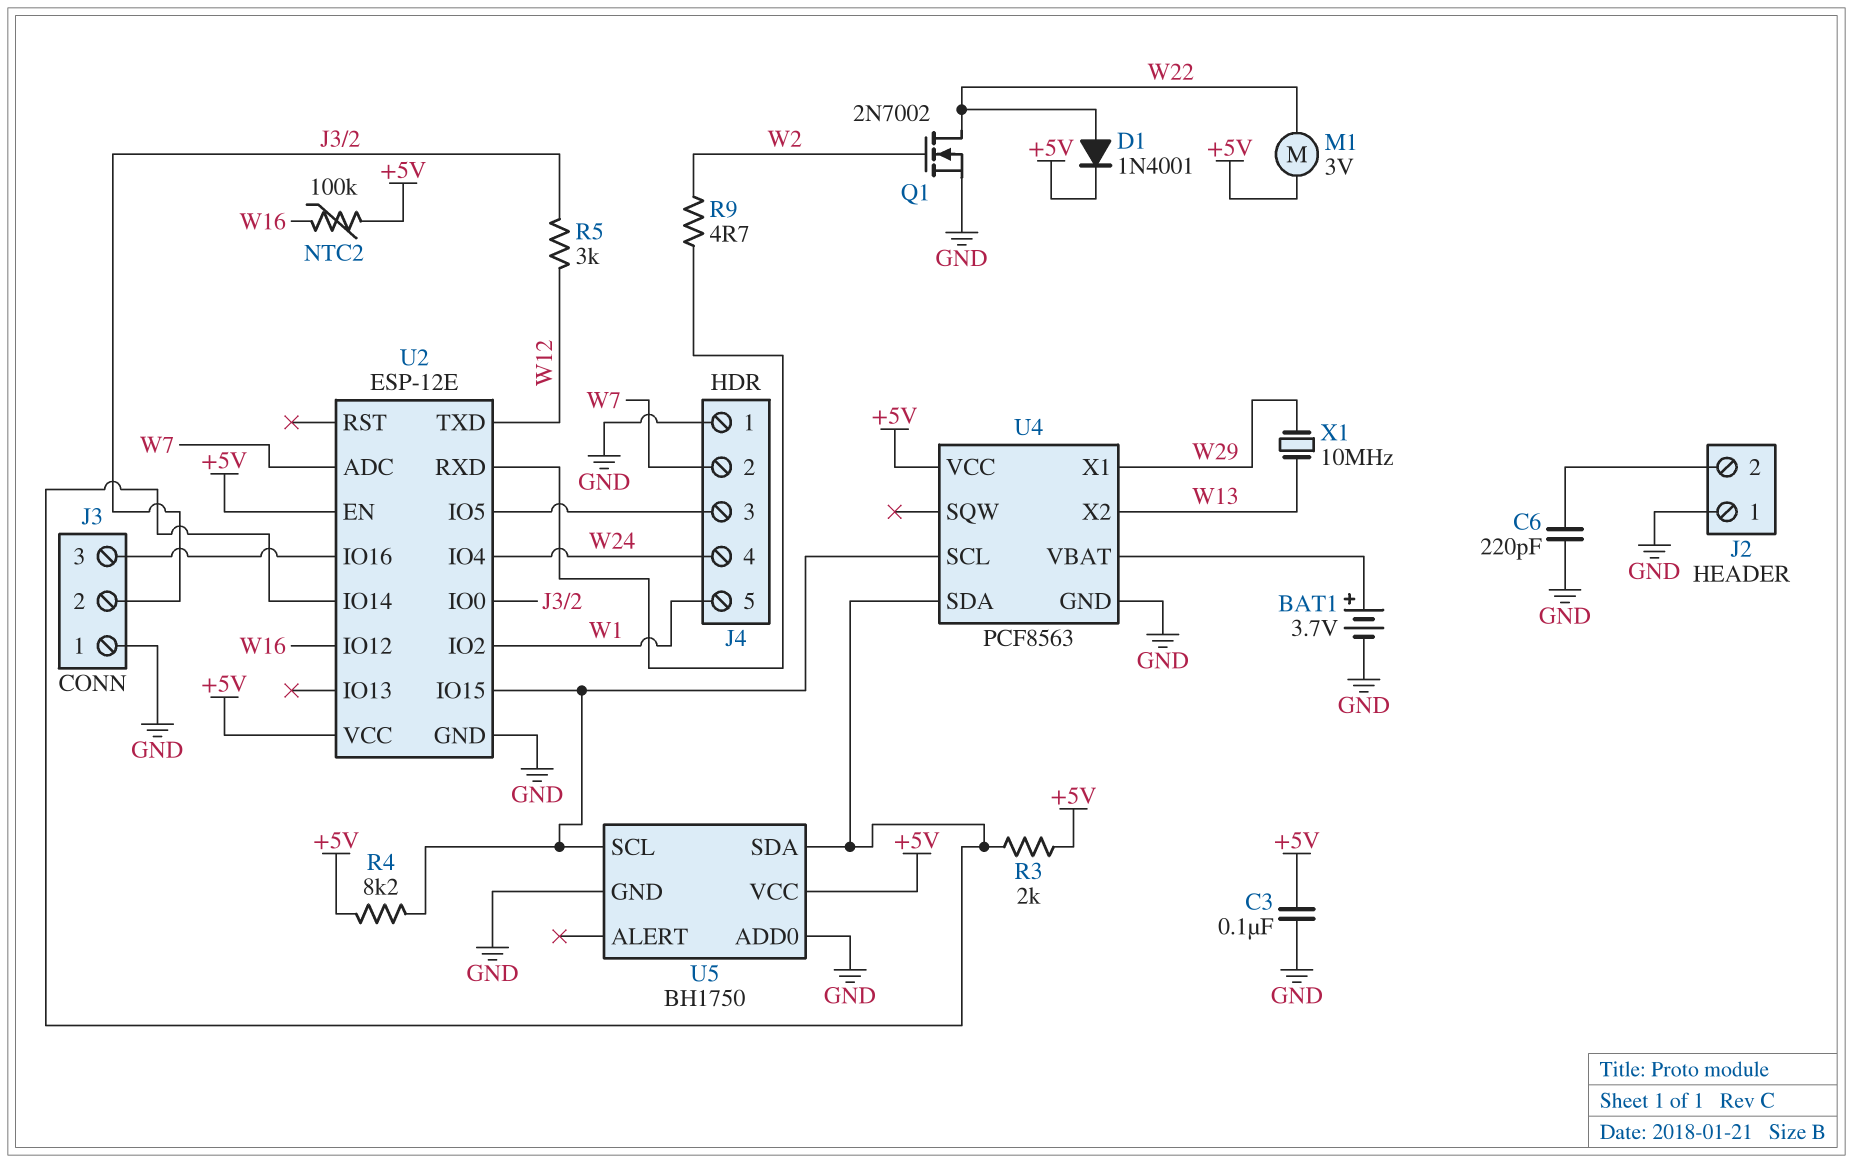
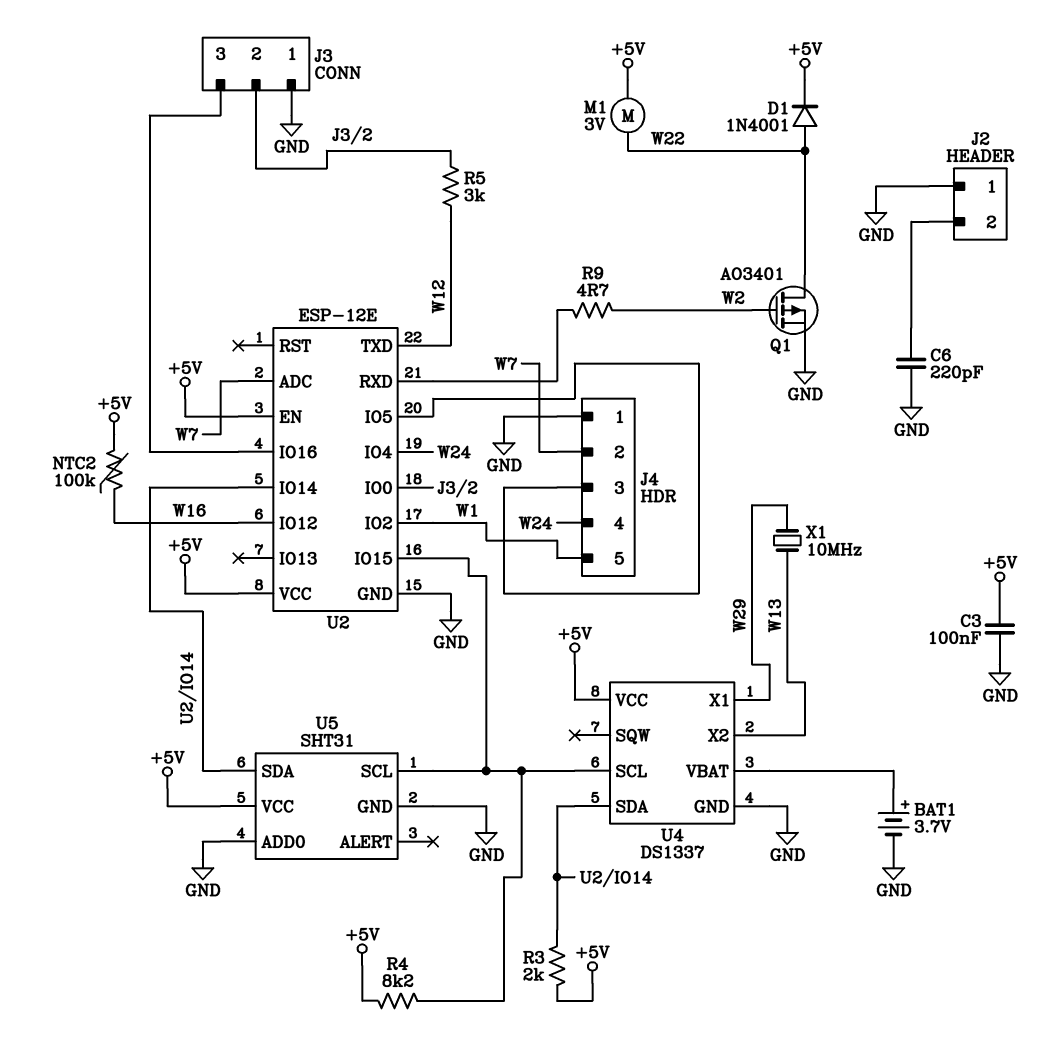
Q1: NMOS 2N7002 (G W2, D W22, S GND) -> PMOS AO3401 (G W2, D W22, S GND)
U4: PCF8563 -> DS1337
U5: BH1750 -> SHT31

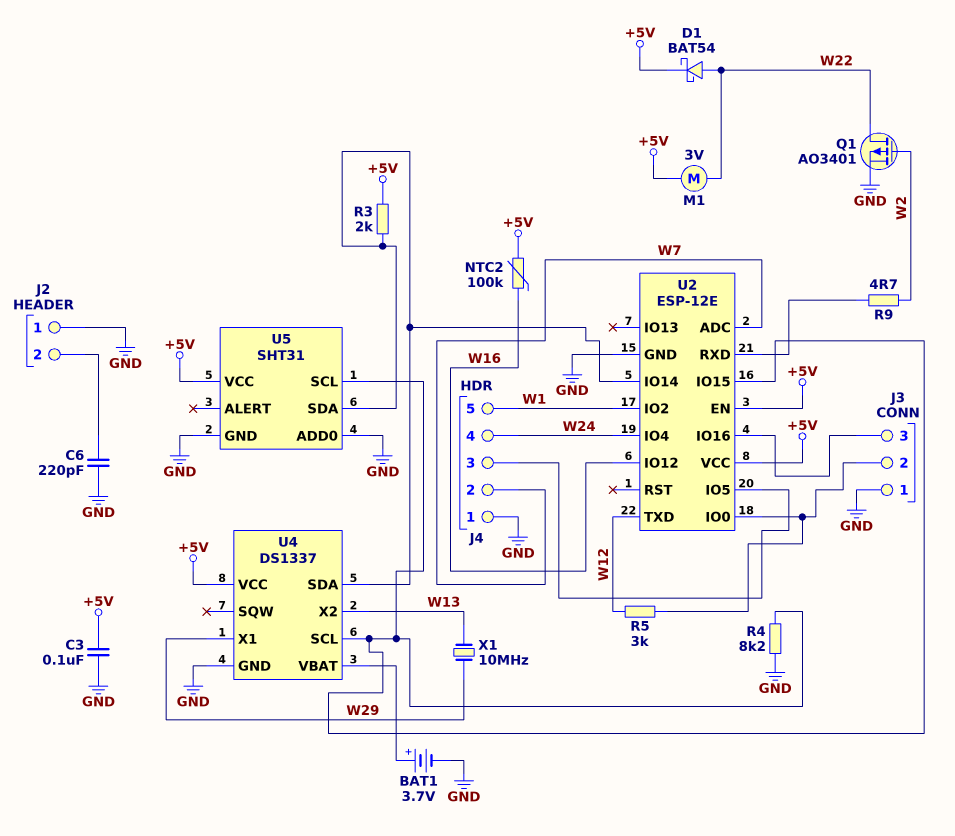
D1: diode 1N4001 (A W22, K +5V) -> schottky BAT54 (A W22, K +5V)
R4: 8.2k (+5V, U2/IO15) -> 8.2k (GND, U2/IO15)

